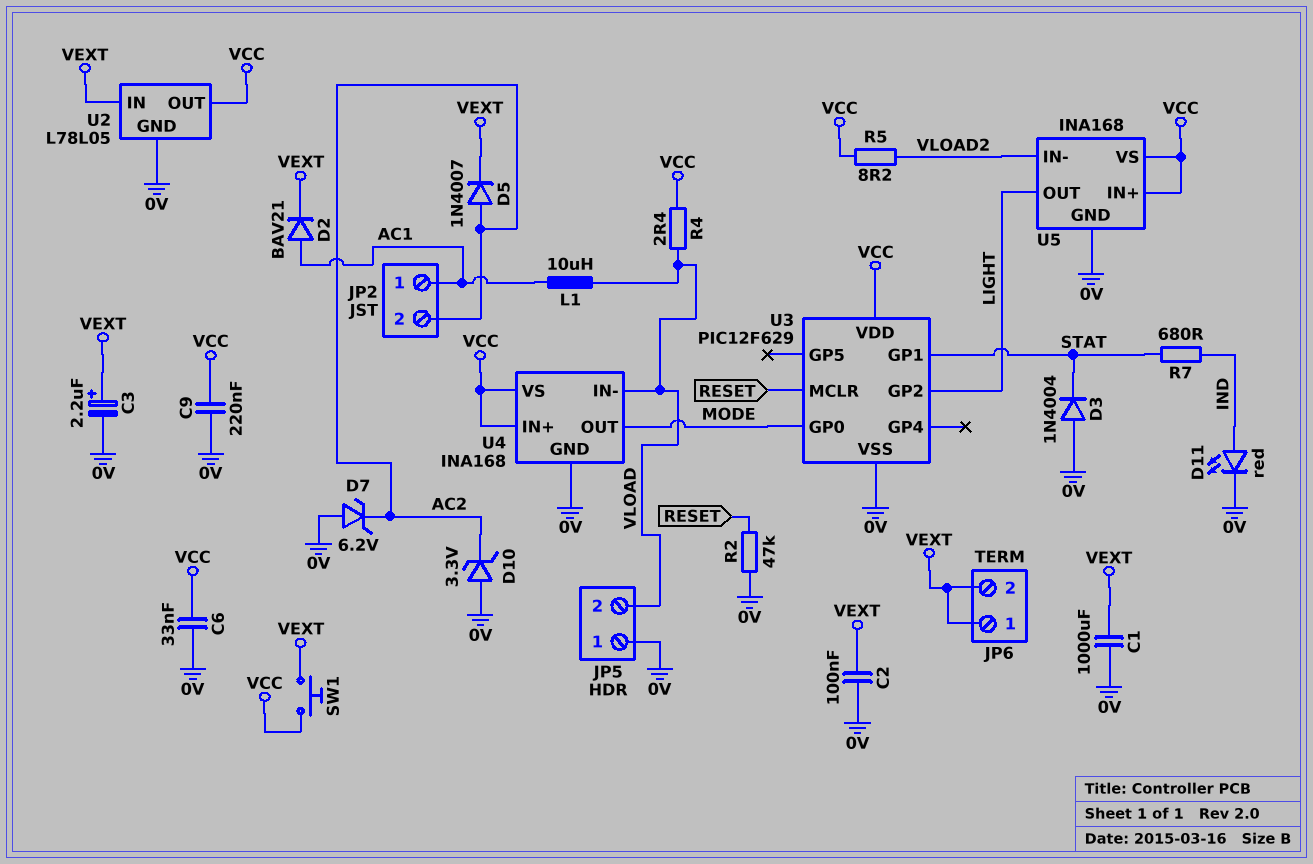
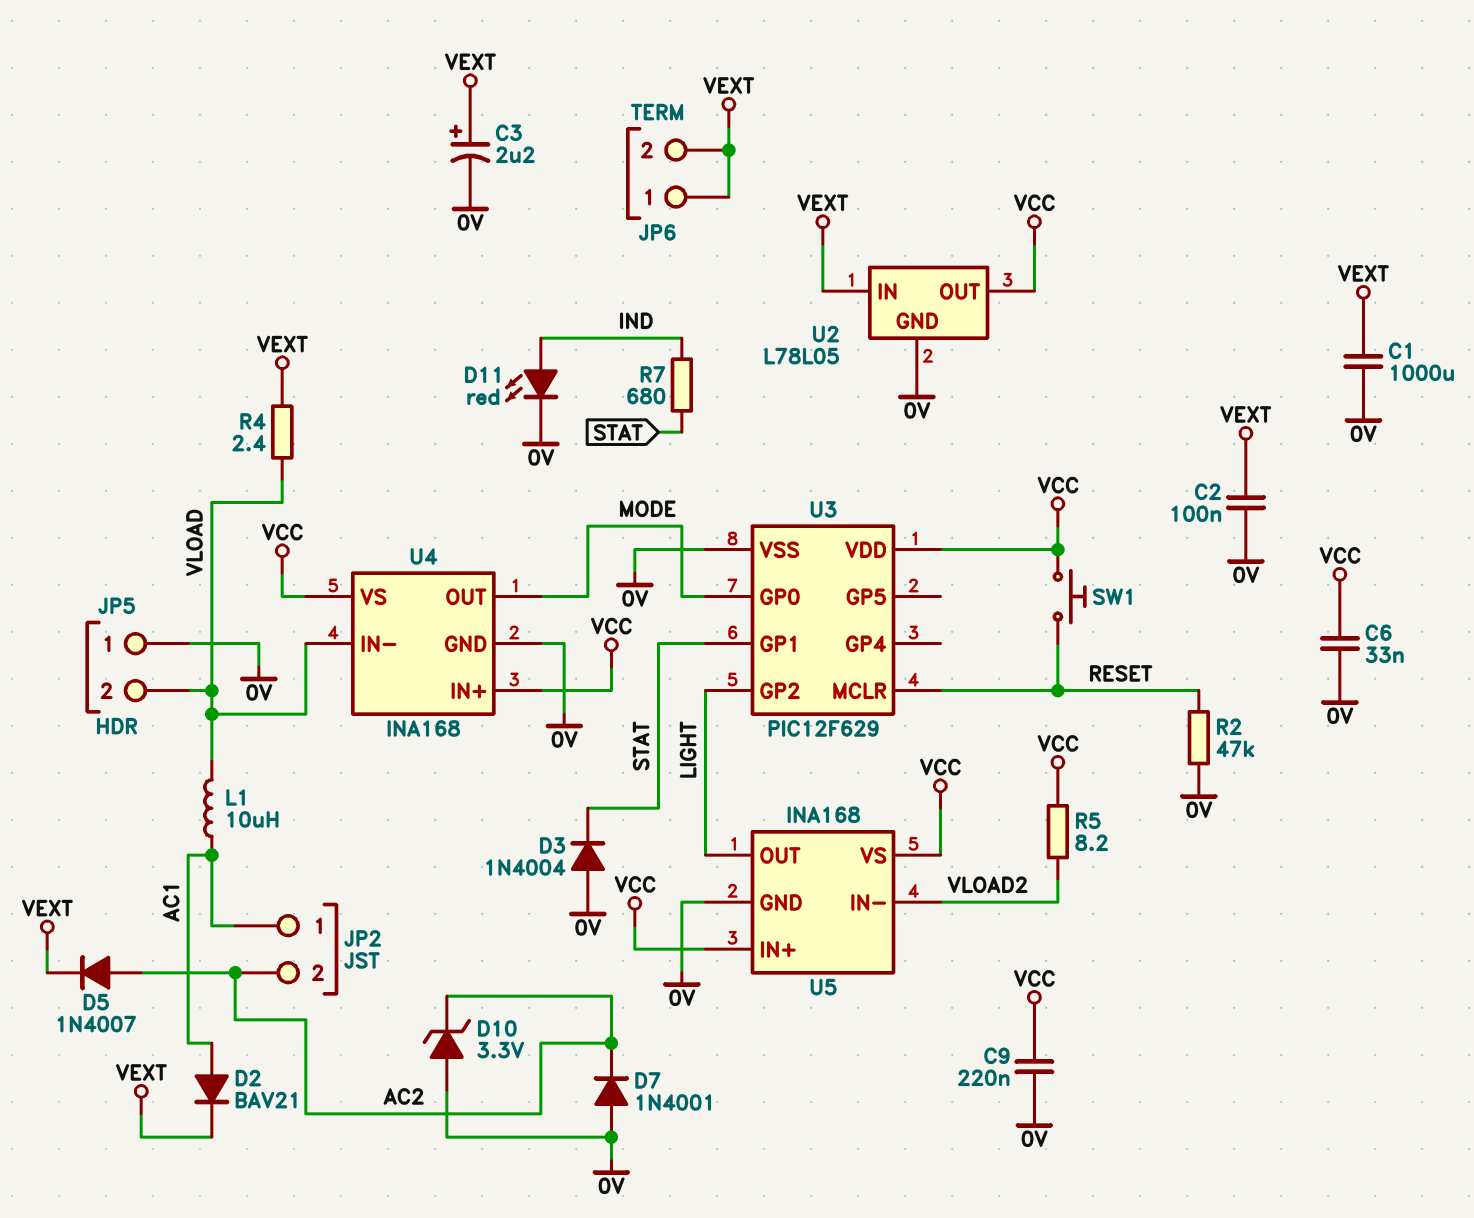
D7: zener 6.2V (A 0V, K AC2) -> diode 1N4001 (A 0V, K AC2)
R4: 2.4 (VCC, VLOAD) -> 2.4 (VEXT, VLOAD)
SW1: button (VCC, VEXT) -> button (RESET, VCC)

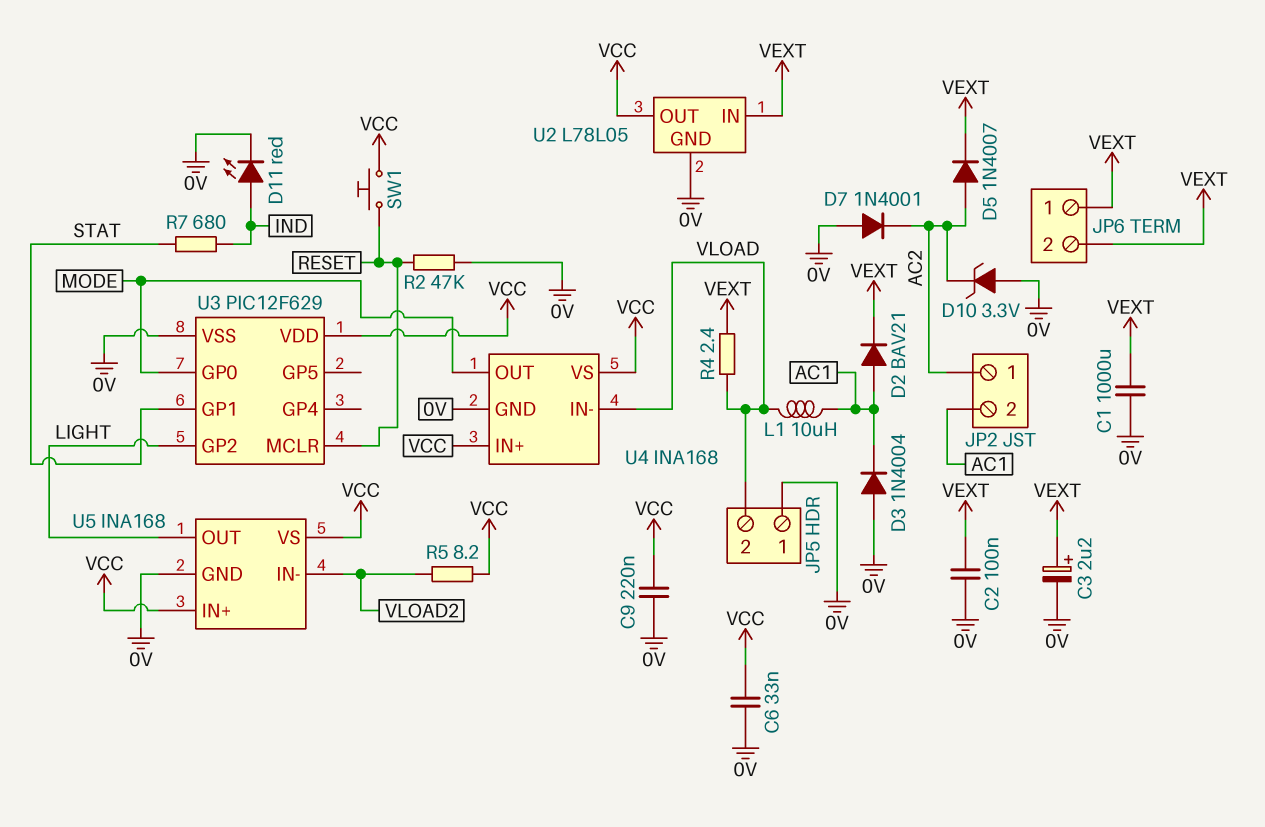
D3: diode 1N4004 (A 0V, K STAT) -> diode 1N4004 (A 0V, K AC1)
JP2 pin 1: AC1 -> AC2
JP2 pin 2: AC2 -> AC1

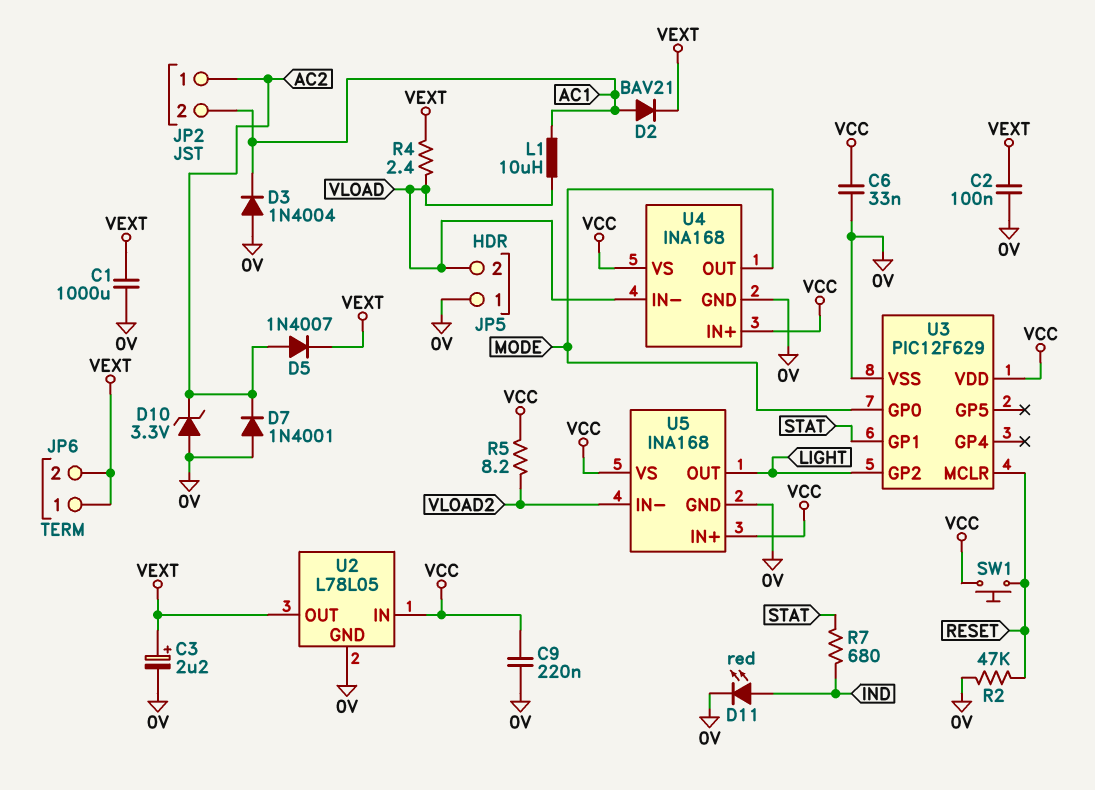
U2 pin IN: VEXT -> VCC
U2 pin OUT: VCC -> VEXT

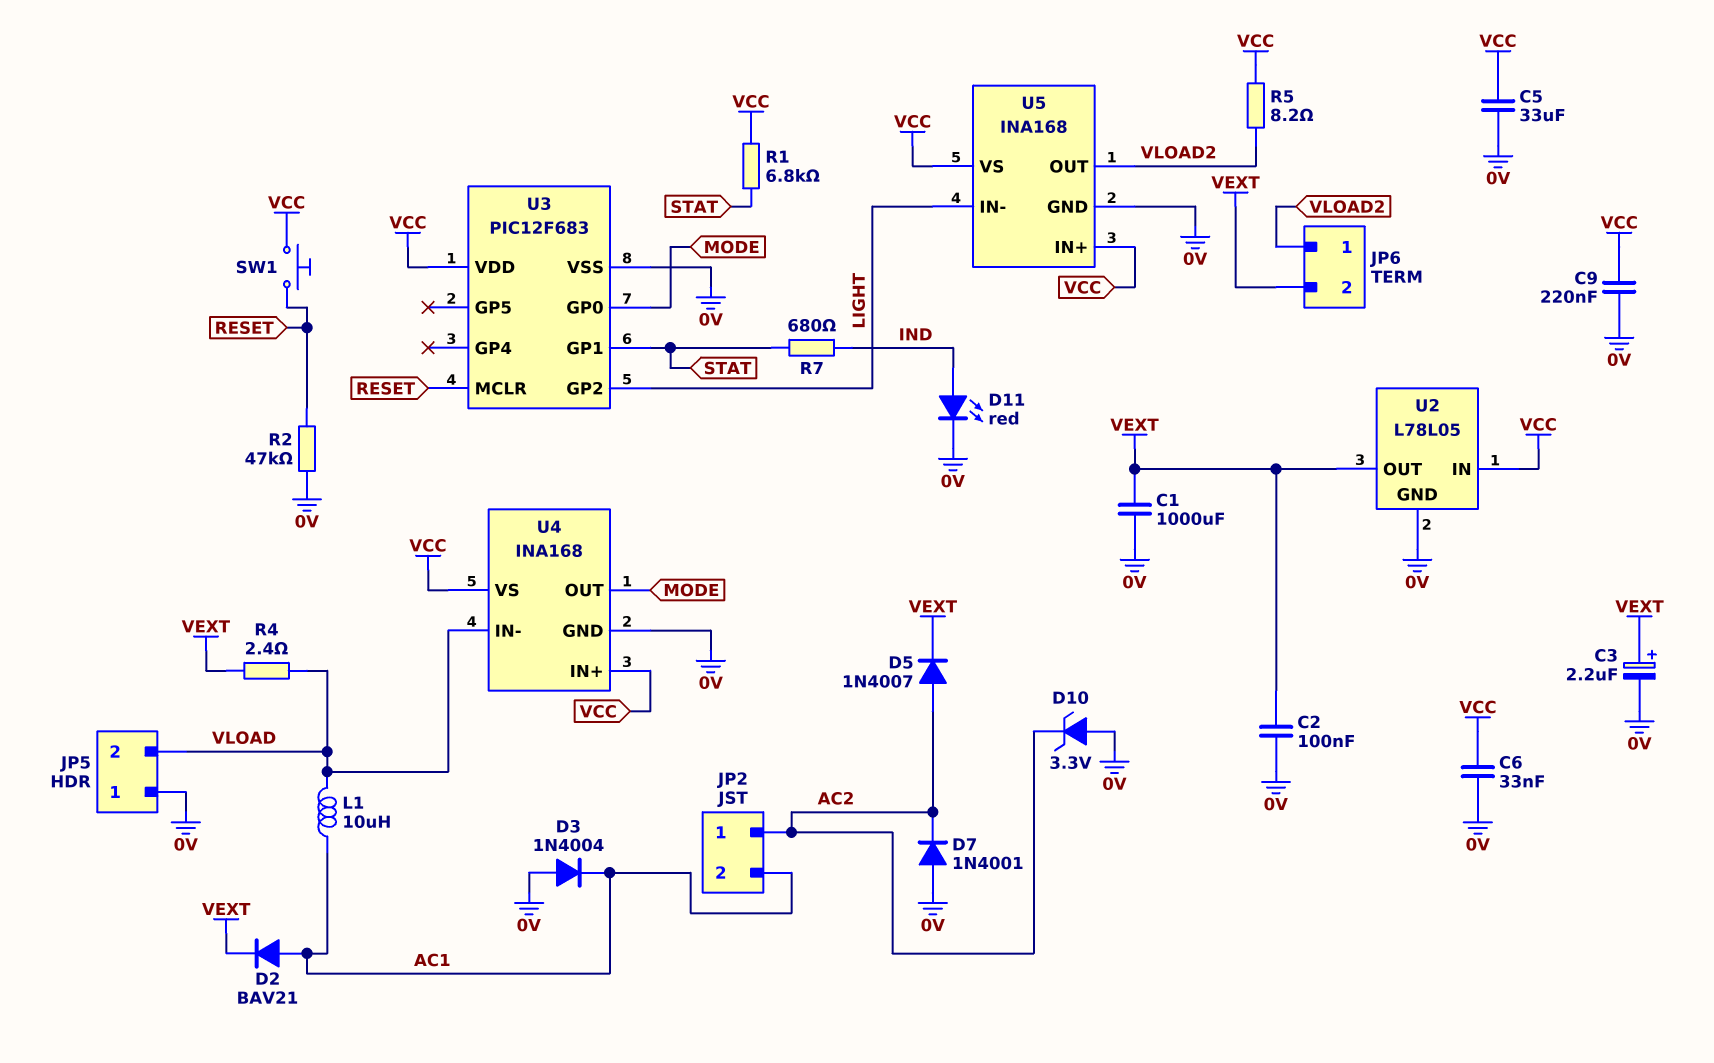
C5: none -> 33uF (0V, VCC)
JP6 pin 1: VEXT -> VLOAD2
R1: none -> 6.8k (STAT, VCC)
U3: PIC12F629 -> PIC12F683
U5 pin IN-: VLOAD2 -> LIGHT
U5 pin OUT: LIGHT -> VLOAD2

